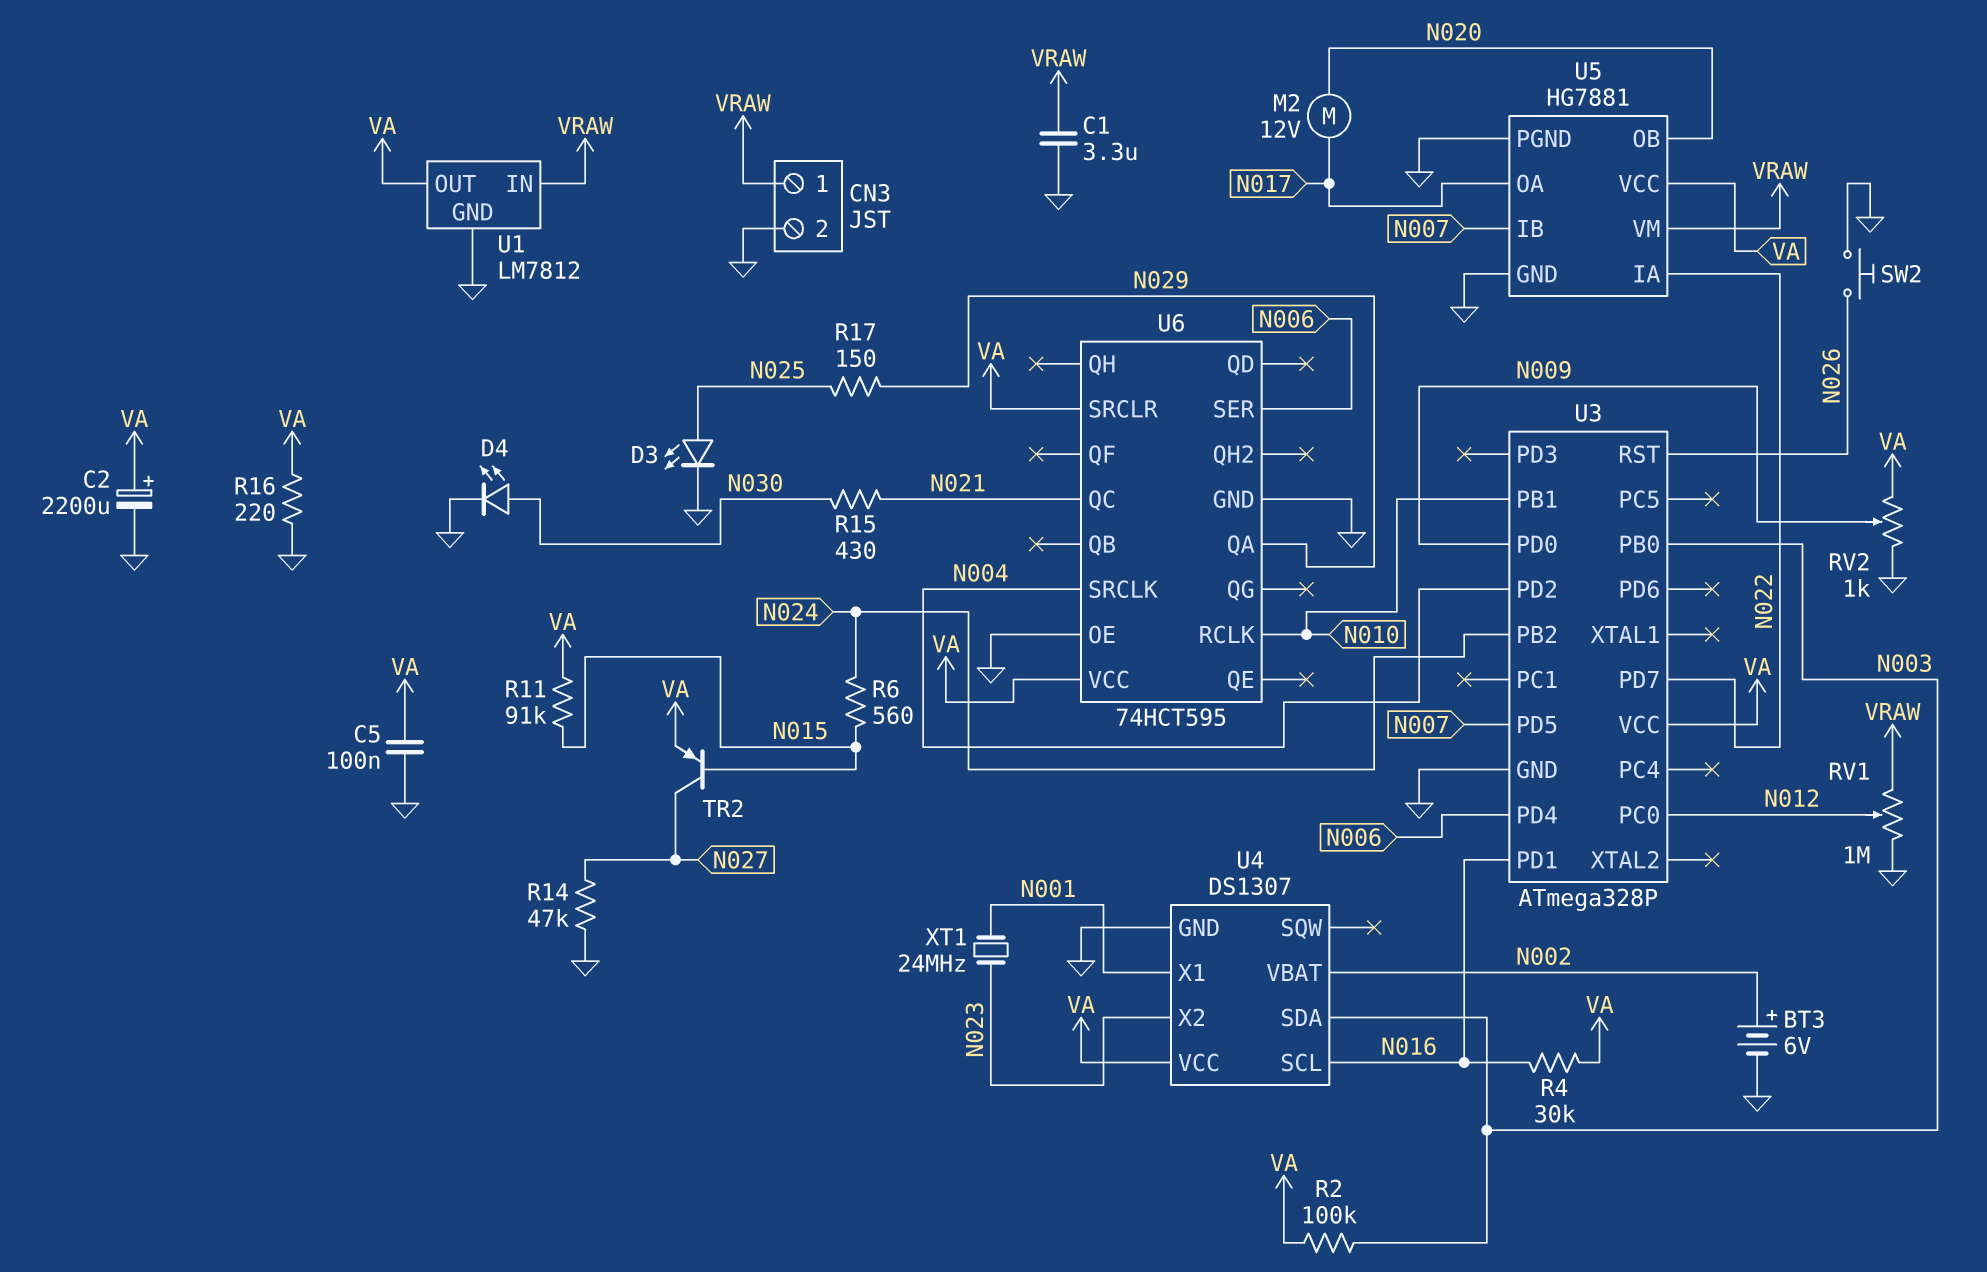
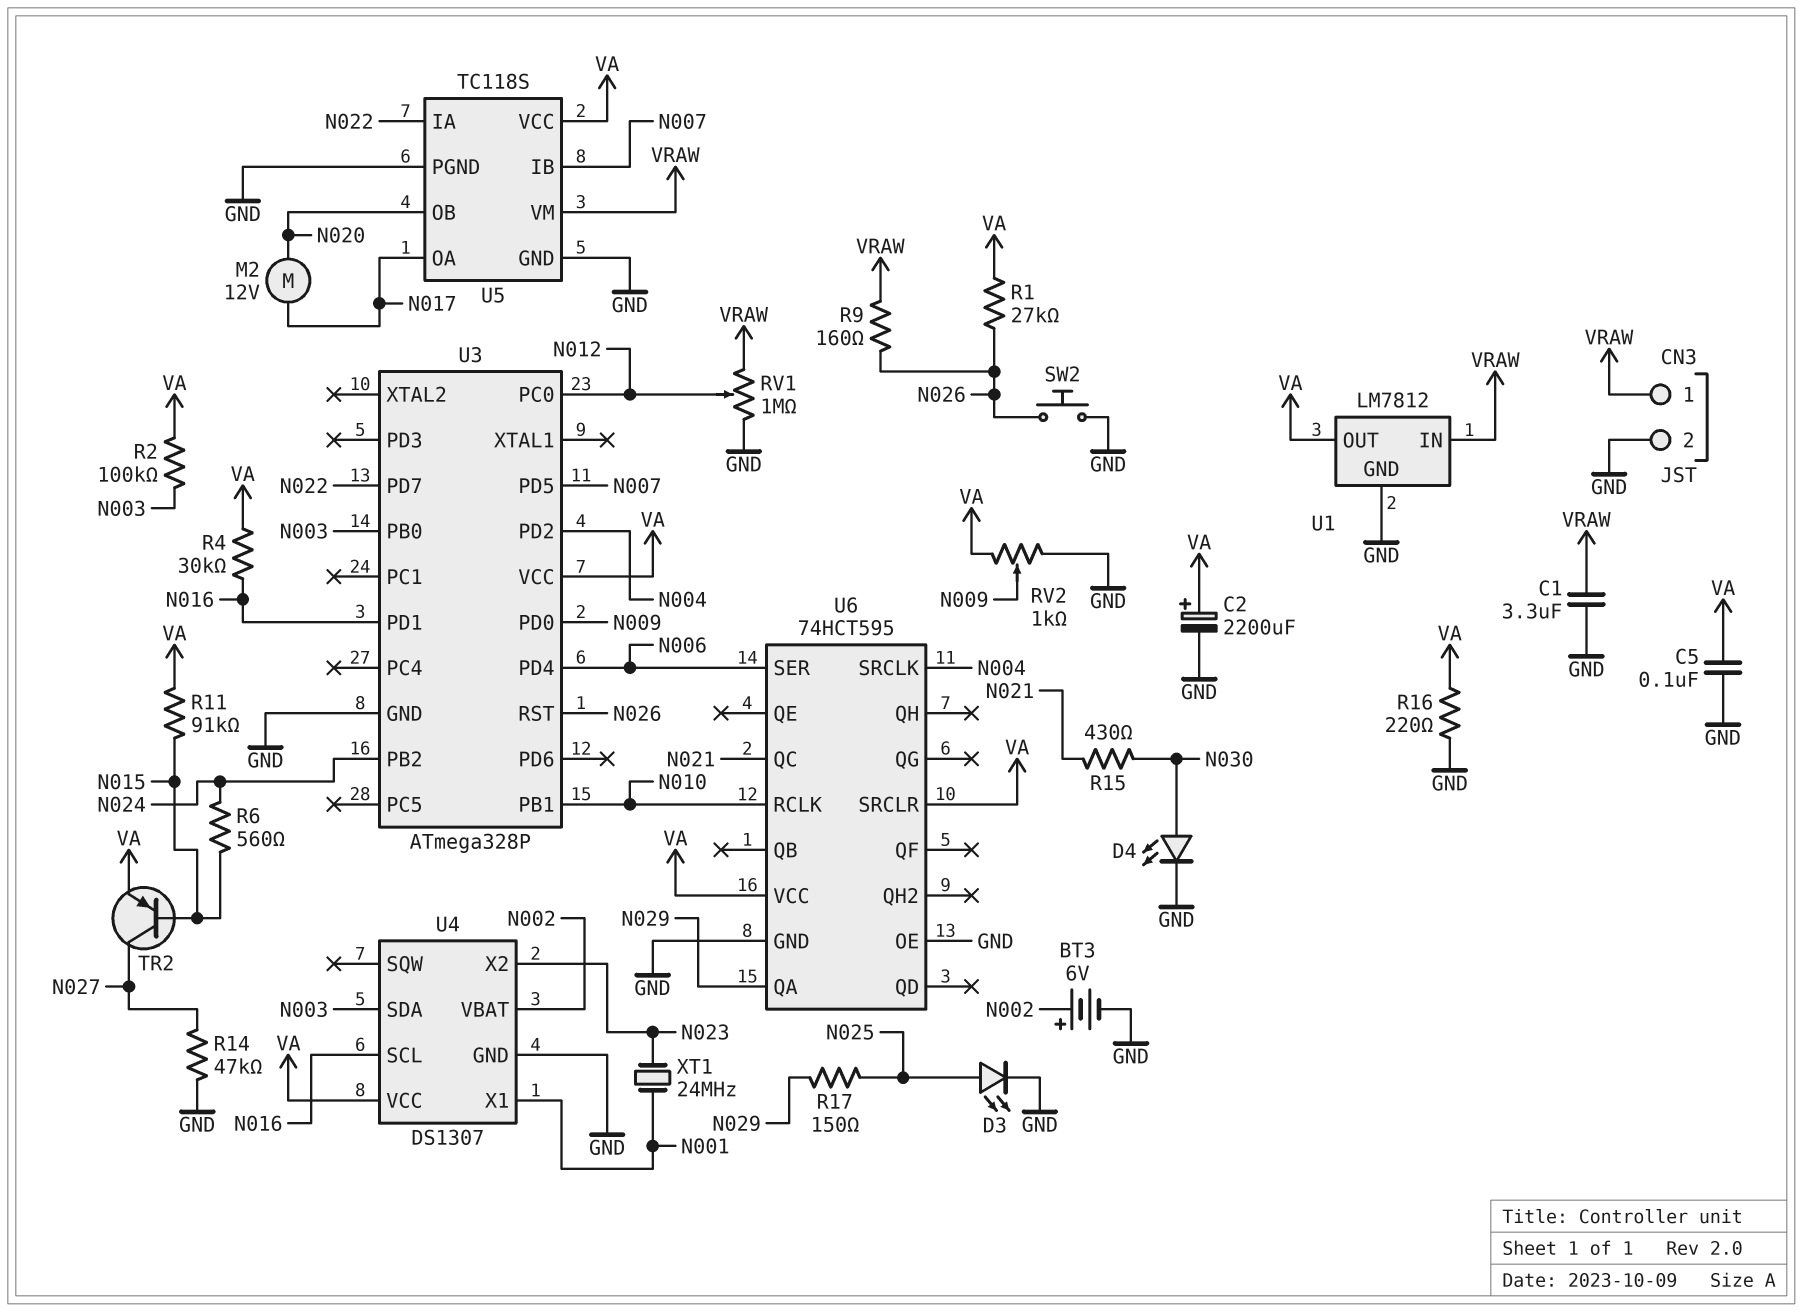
R1: none -> 27k (N026, VA)
R9: none -> 160 (N026, VRAW)
U5: HG7881 -> TC118S

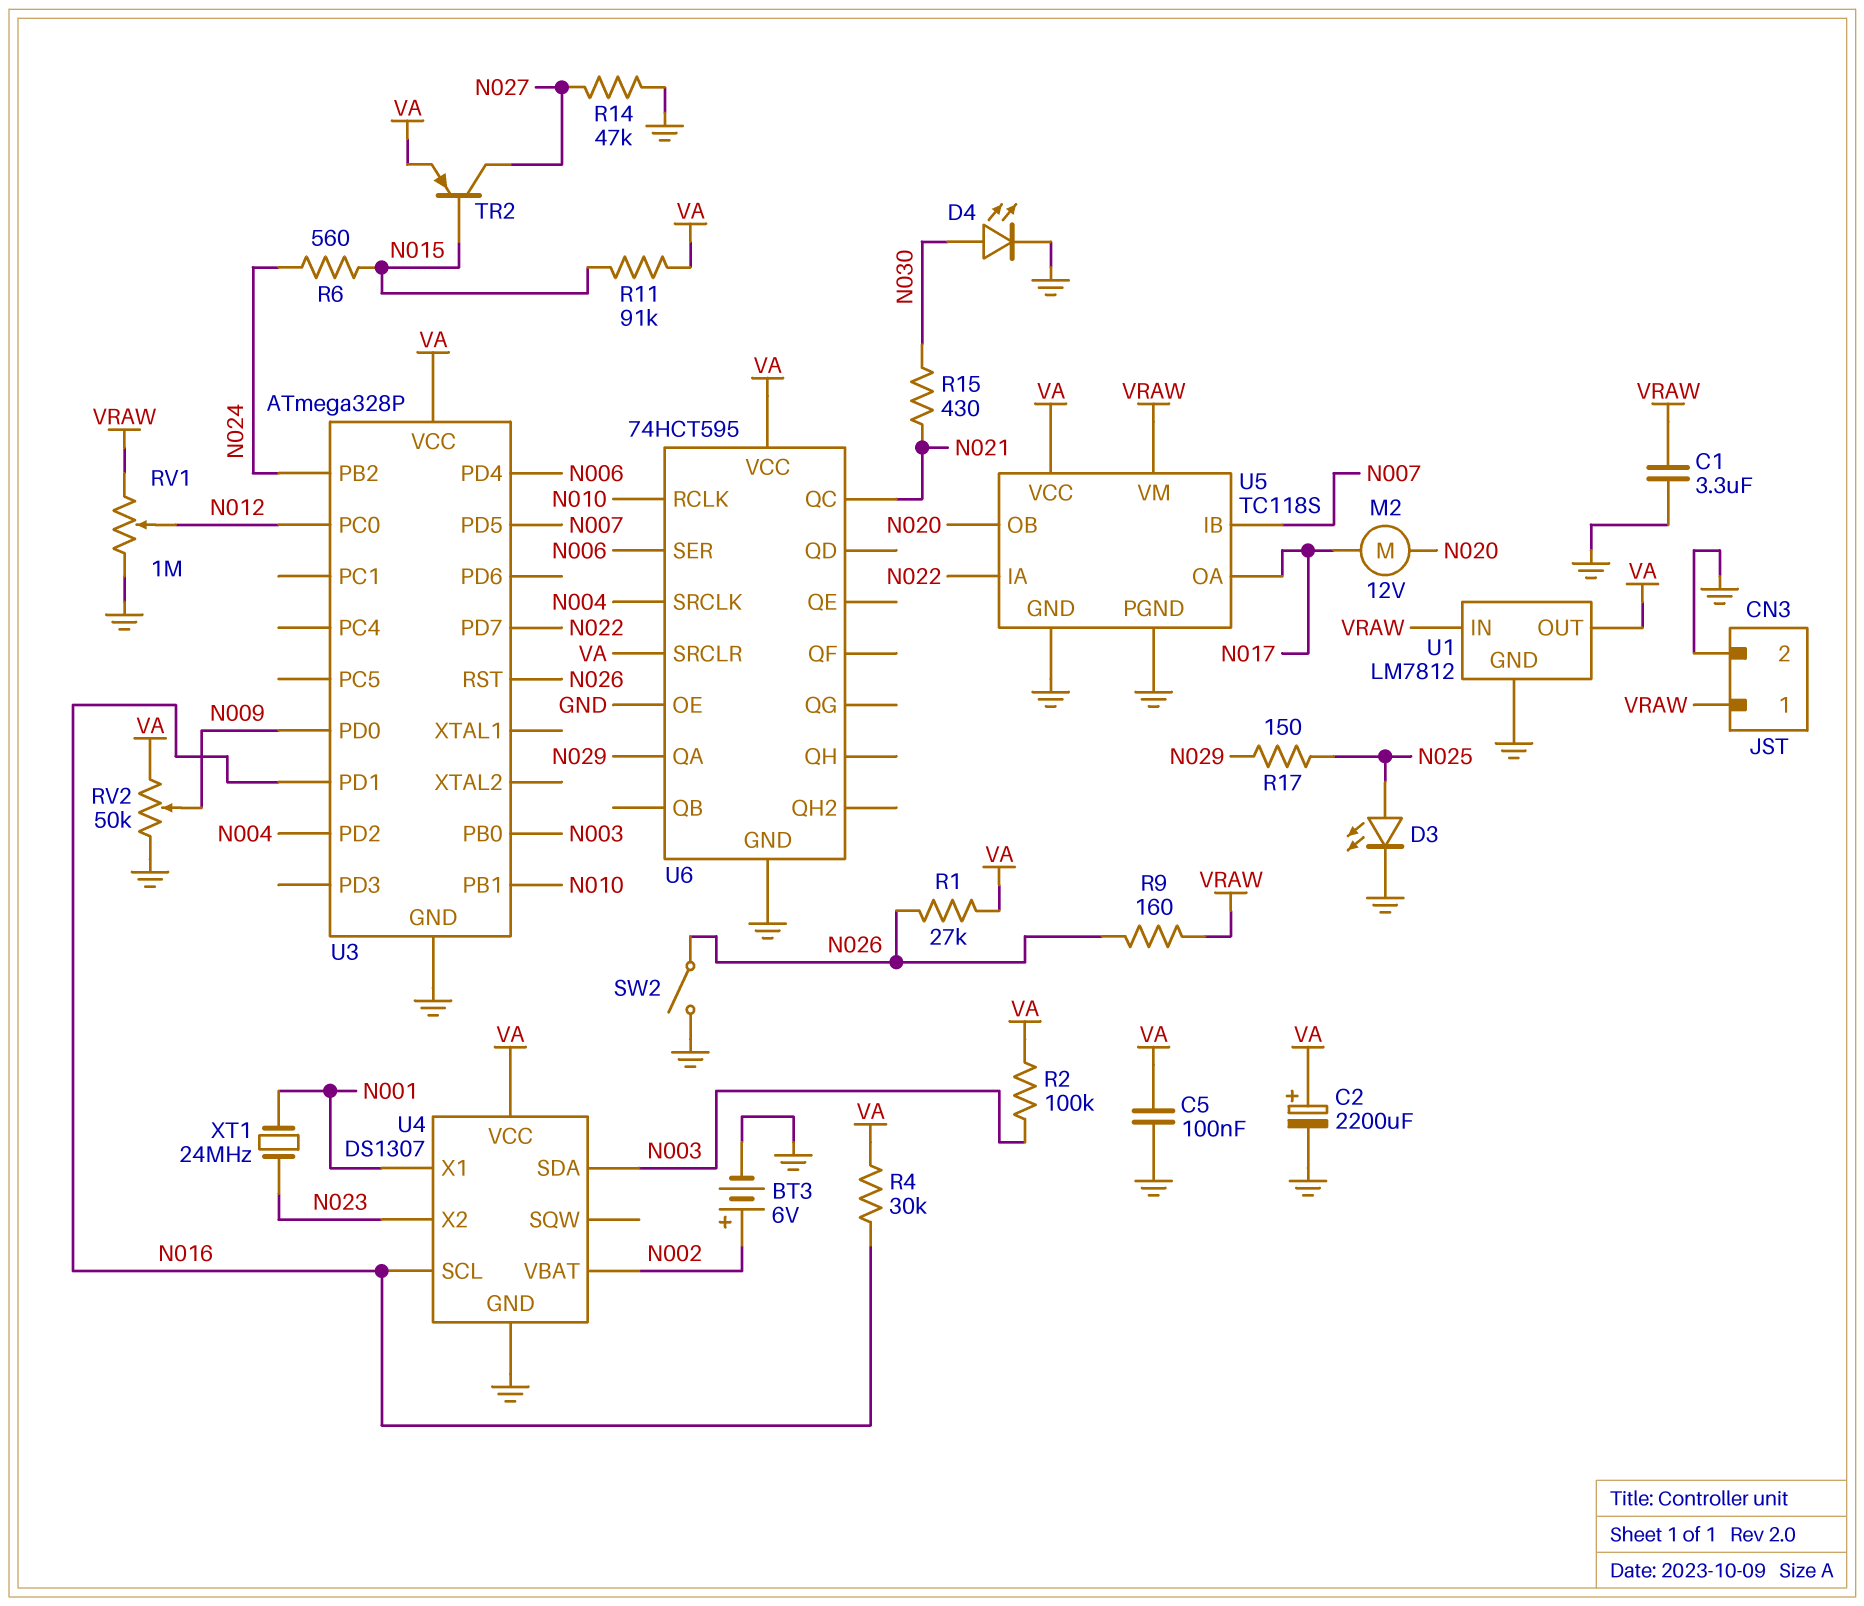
R16: 220 (GND, VA) -> none
RV2: 1k (GND, VA, wiper N009) -> 50k (GND, VA, wiper N009)
SW2: button (GND, N026) -> switch (GND, N026)

